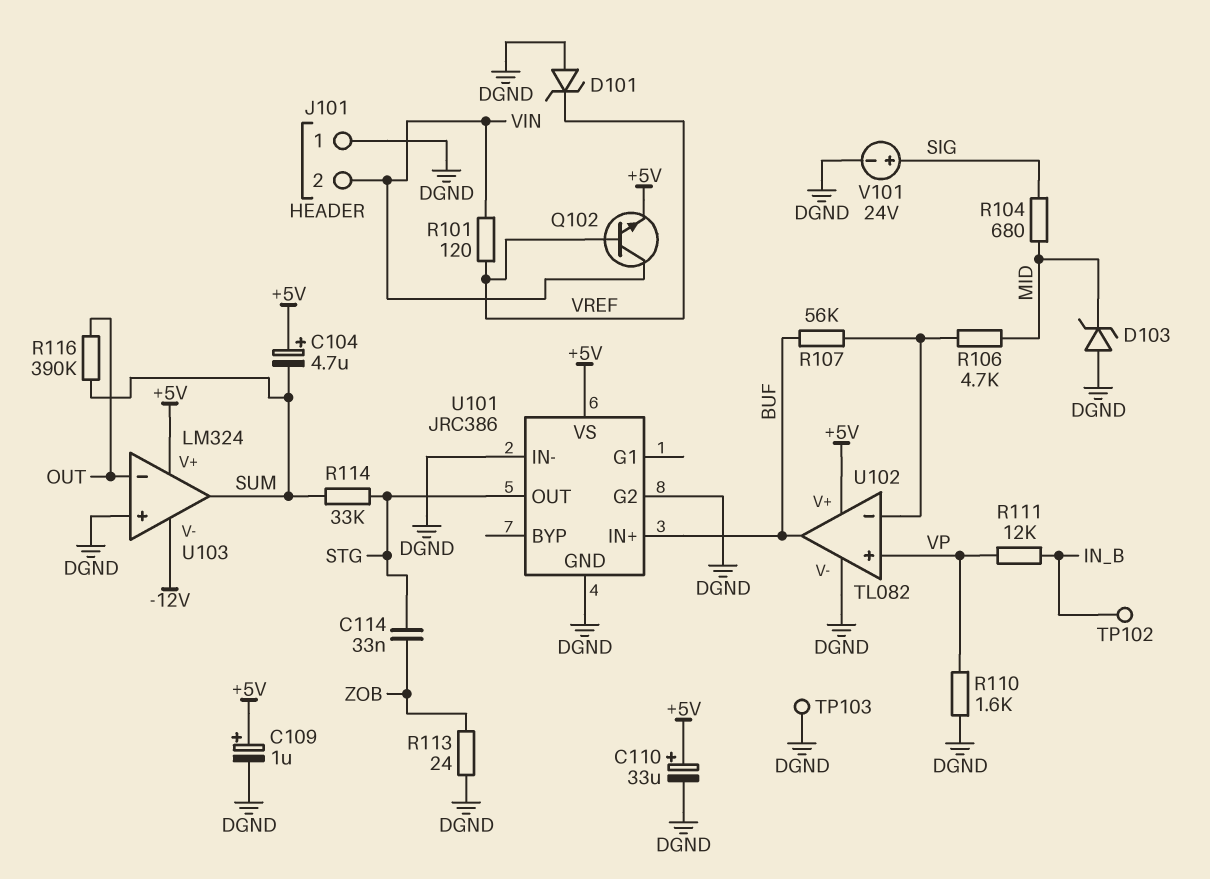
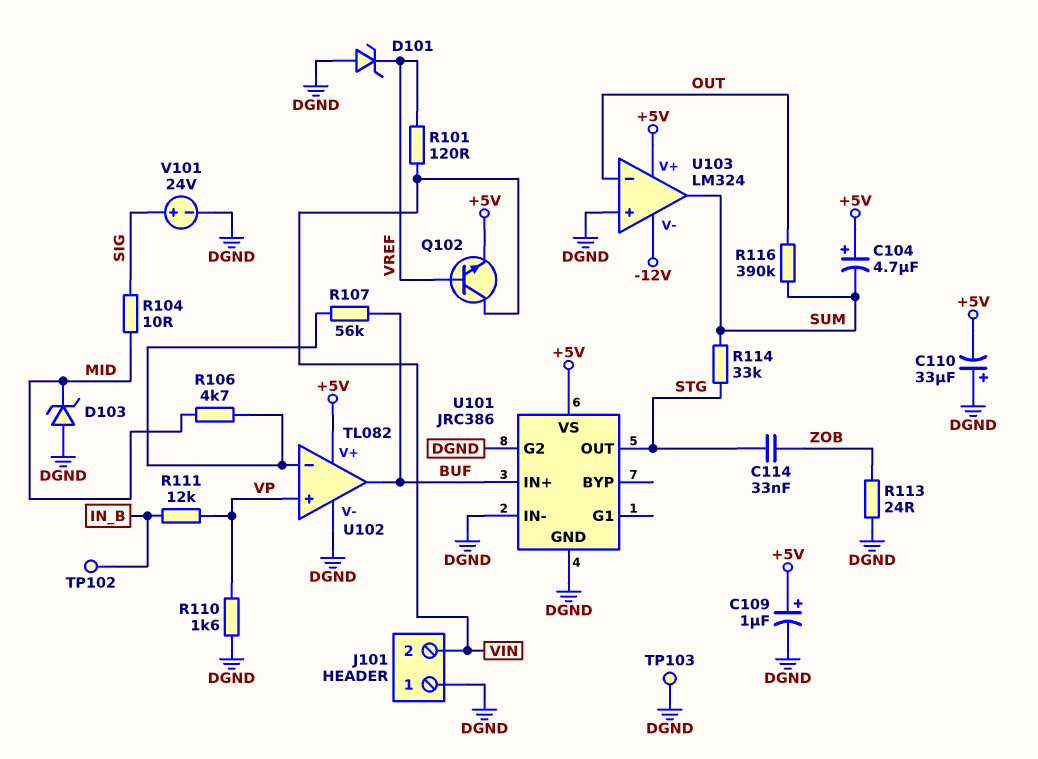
C110: 33uF (plus +5V, minus DGND) -> 33uF (plus DGND, minus +5V)
R104: 680 (MID, SIG) -> 10 (MID, SIG)

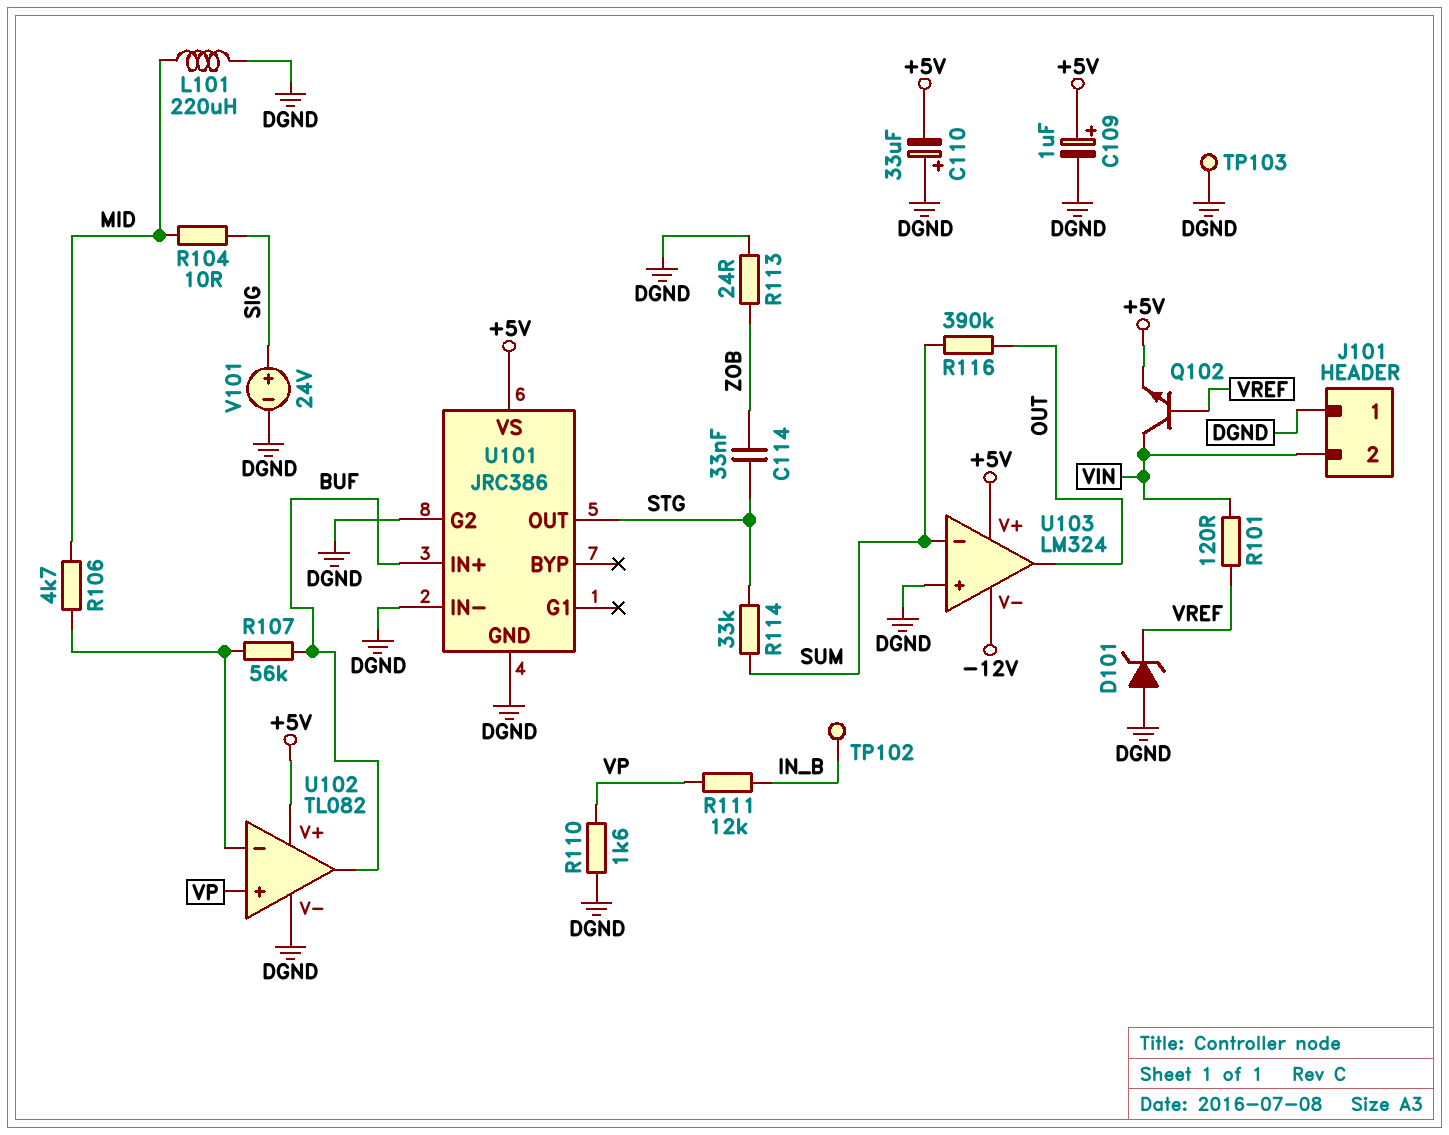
C104: 4.7uF (plus +5V, minus SUM) -> none
D103: zener (A DGND, K MID) -> none
L101: none -> 220uH (DGND, MID)
U103 pin in-: OUT -> SUM
U103 pin out: SUM -> OUT

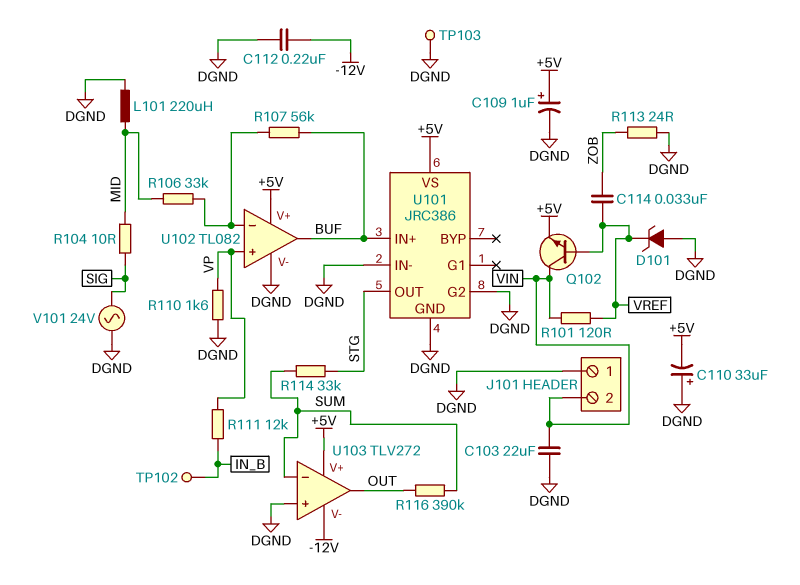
C103: none -> 22uF (DGND, VIN)
C112: none -> 220nF (-12V, DGND)
C114: 33nF (STG, ZOB) -> 33nF (VREF, ZOB)
R106: 4.7k (MID, U102/in-) -> 33k (MID, U102/in-)
U103: LM324 -> TLV272
V101: 24V (plus SIG, minus DGND) -> AC 24V (DGND, SIG)

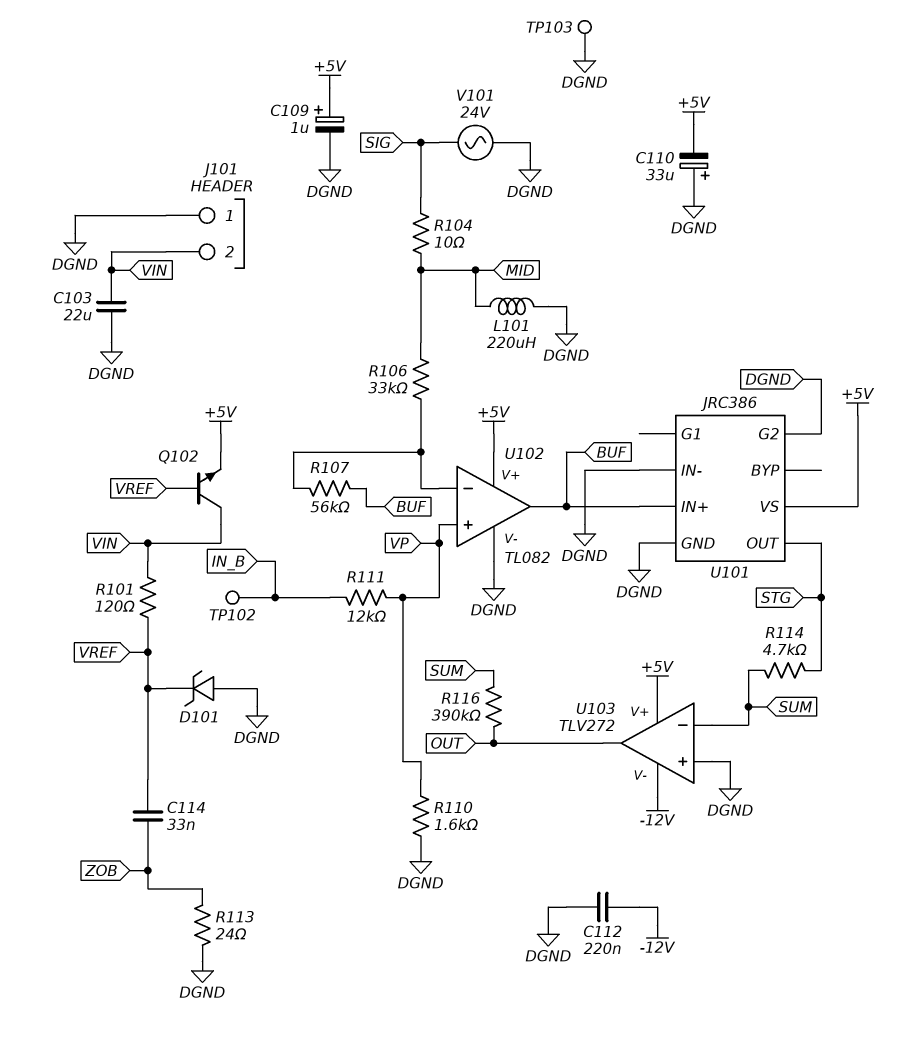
R114: 33k (STG, SUM) -> 4.7k (STG, SUM)

